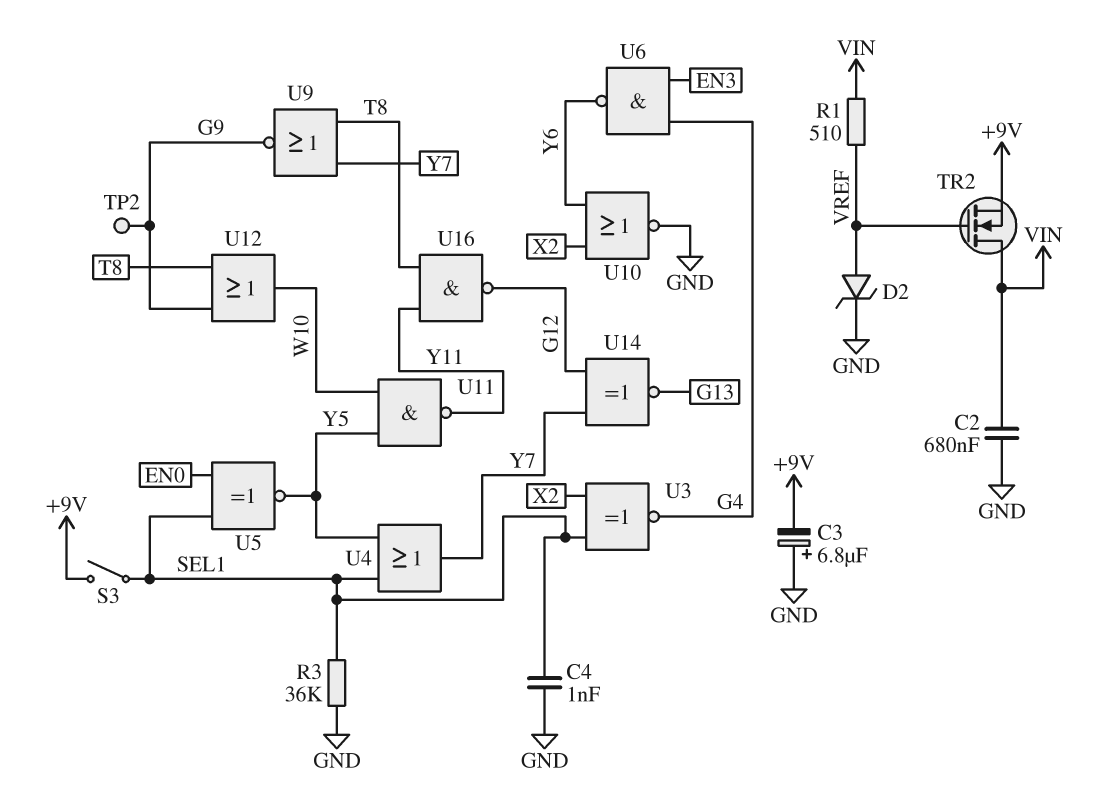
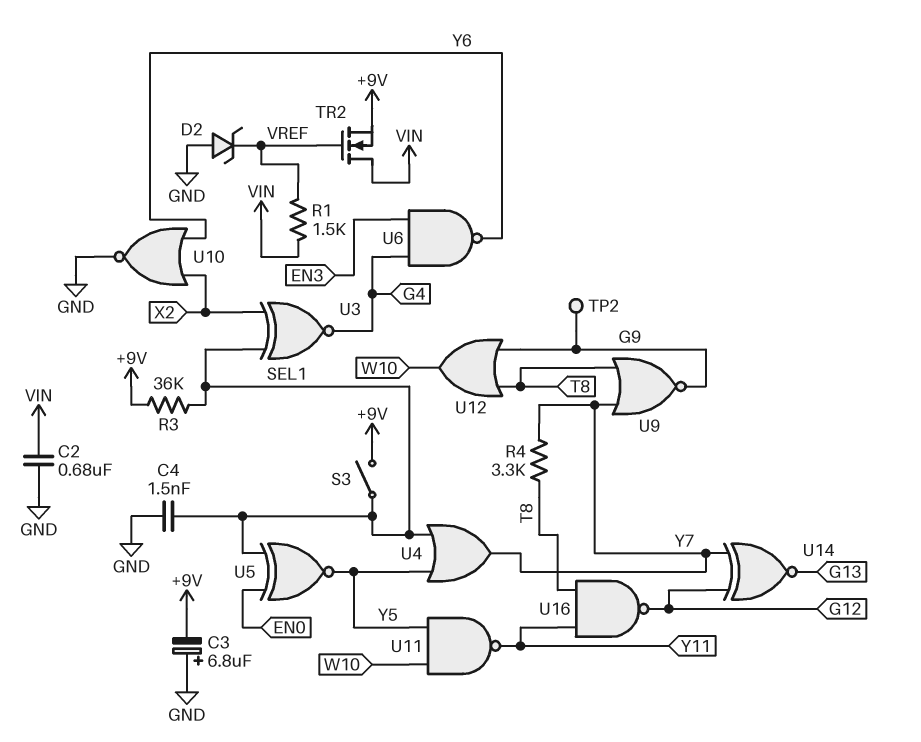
C4: 1nF (GND, SEL1) -> 1.5nF (GND, SEL1)
D2: zener (A VREF, K GND) -> zener (A GND, K VREF)
R1: 510 (VIN, VREF) -> 1.5k (VIN, VREF)
R3: 36k (GND, SEL1) -> 36k (+9V, SEL1)
R4: none -> 3.3k (T8, Y7)

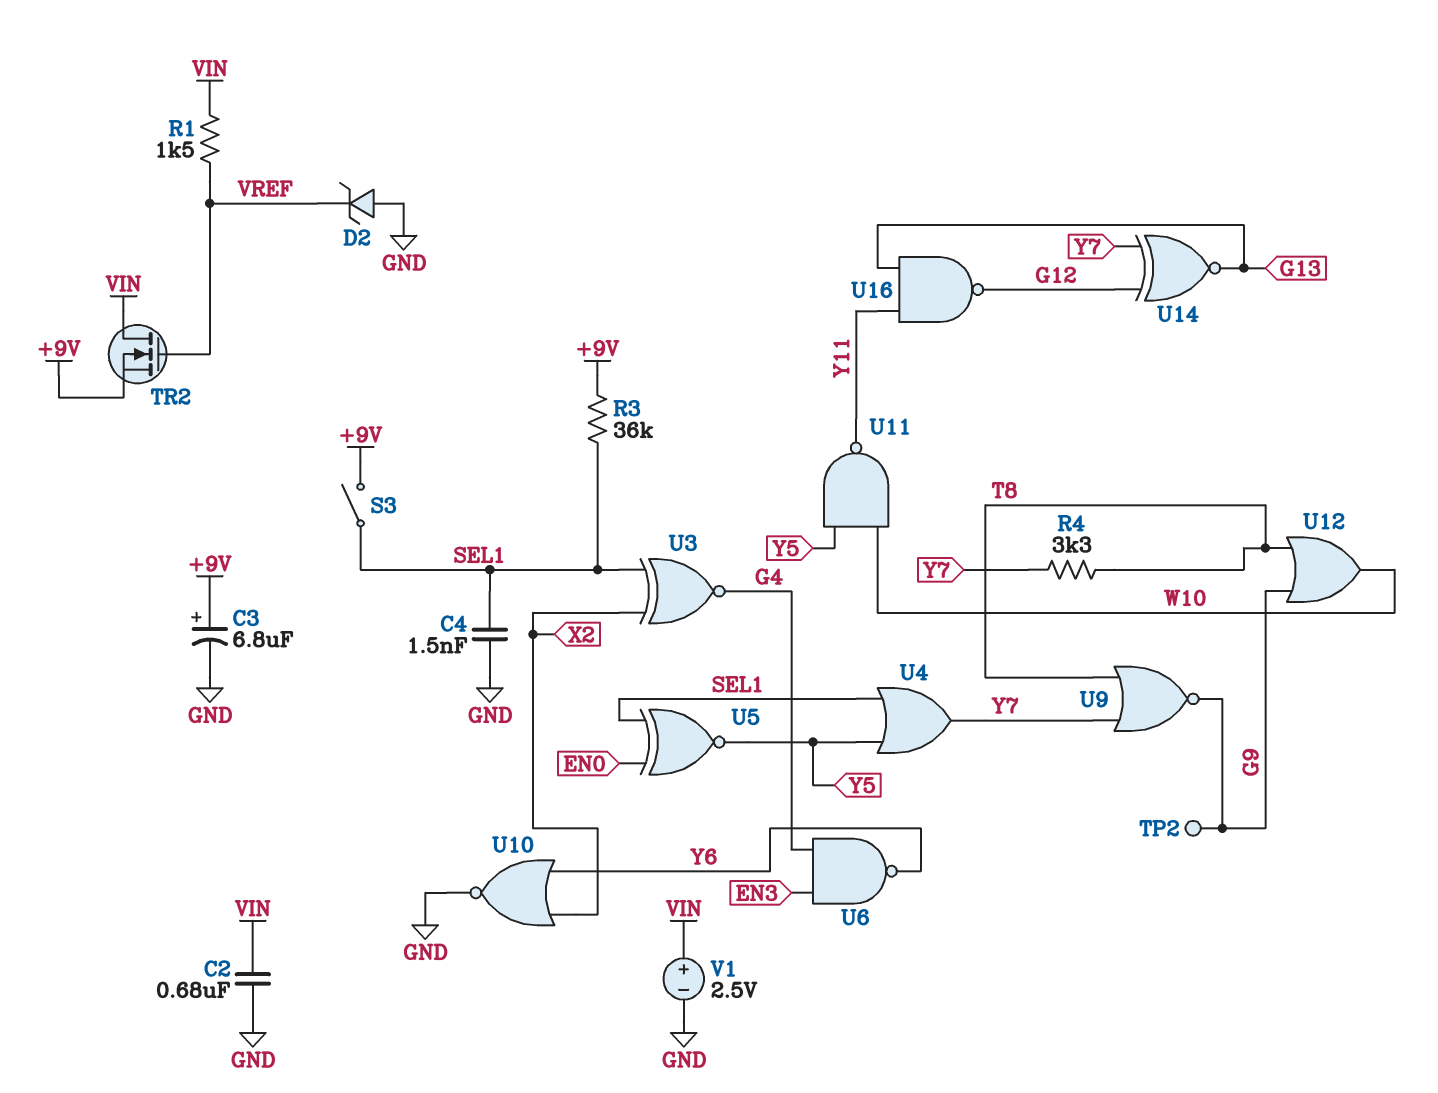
C3: 6.8uF (plus GND, minus +9V) -> 6.8uF (plus +9V, minus GND)
U16: NAND (in T8, in Y11, out G12) -> NAND (in G13, in Y11, out G12)
V1: none -> 2.5V (plus VIN, minus GND)

